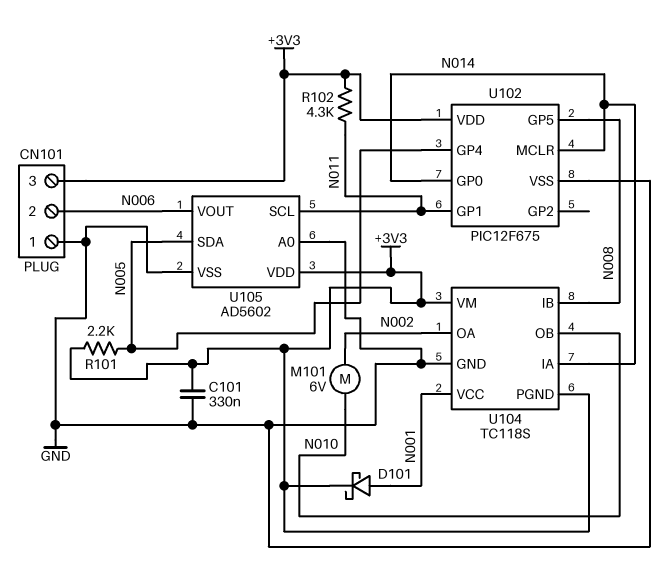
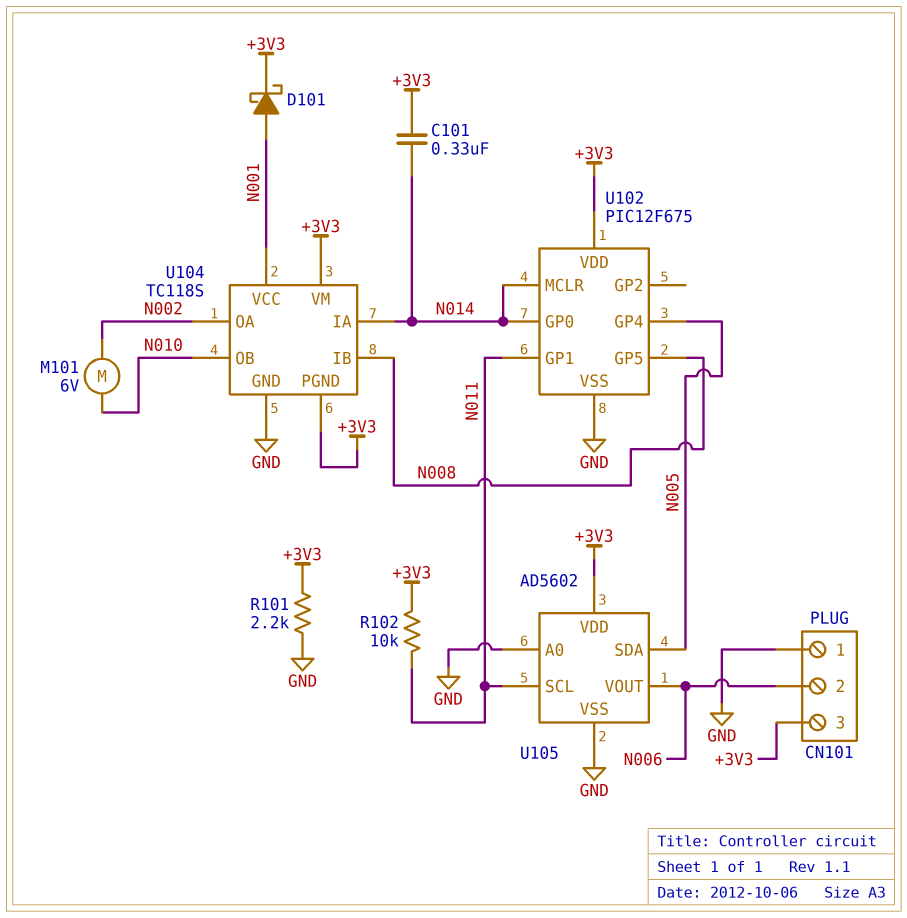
C101: 330nF (+3V3, GND) -> 330nF (+3V3, N014)
R101: 2.2k (+3V3, N005) -> 2.2k (+3V3, GND)
R102: 4.3k (+3V3, N011) -> 10k (+3V3, N011)

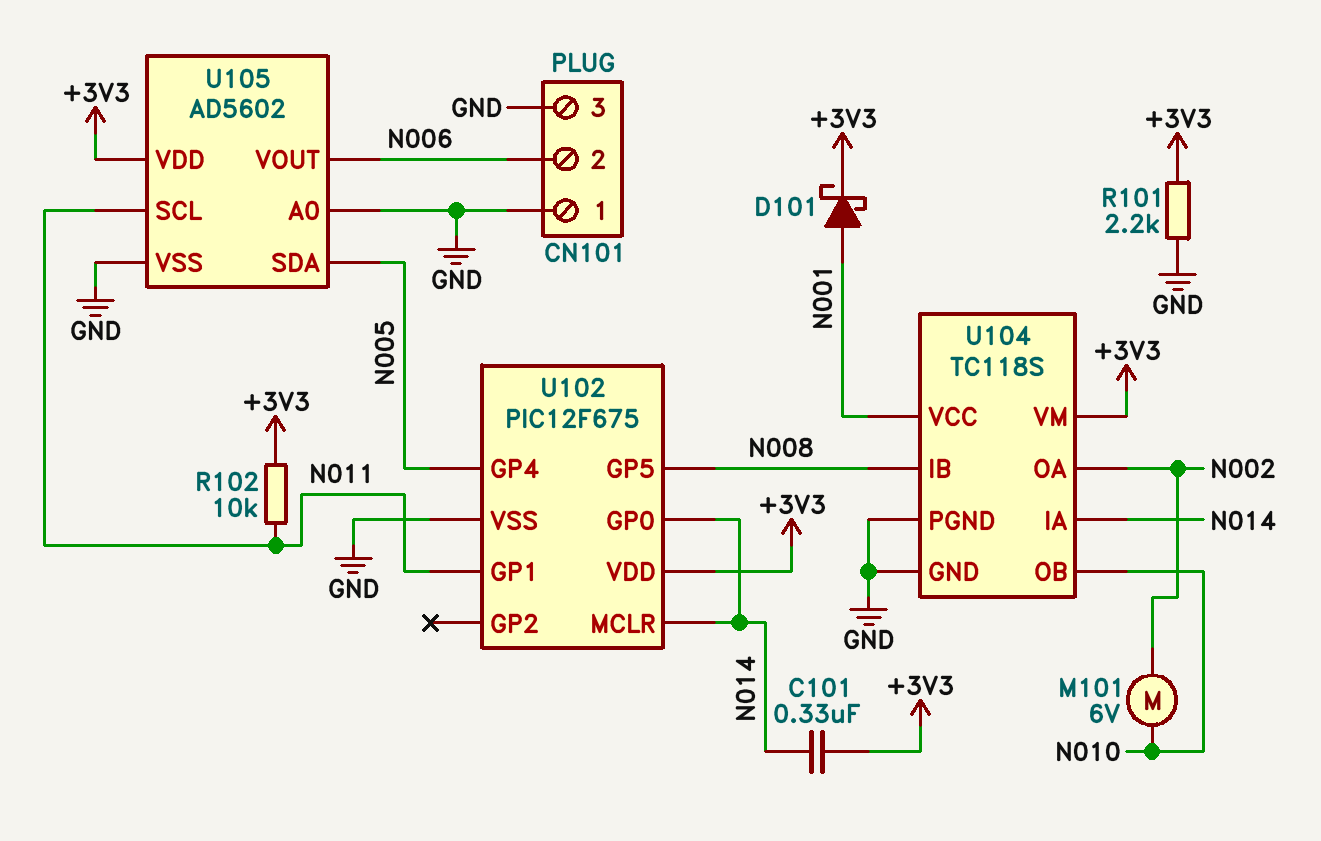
CN101 pin 3: +3V3 -> GND
U104 pin PGND: +3V3 -> GND

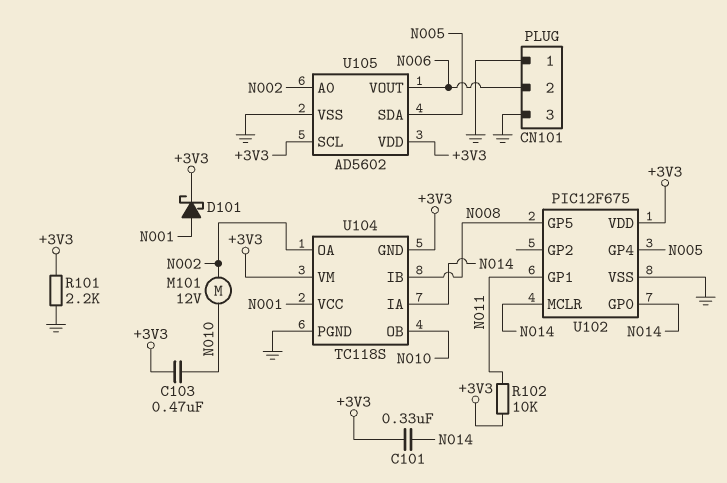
C103: none -> 470nF (+3V3, N010)
M101: motor 6V (N002, N010) -> motor 12V (N002, N010)
U104 pin GND: GND -> +3V3
U105 pin A0: GND -> N002
U105 pin SCL: N011 -> +3V3

